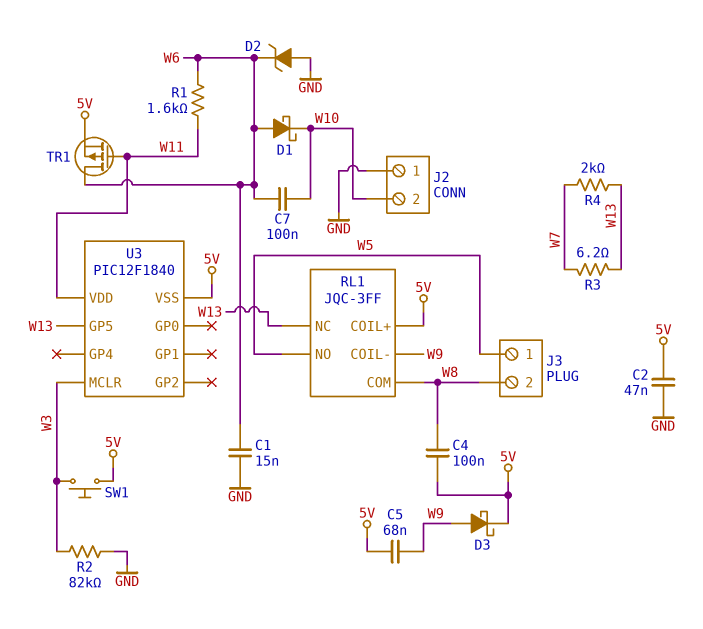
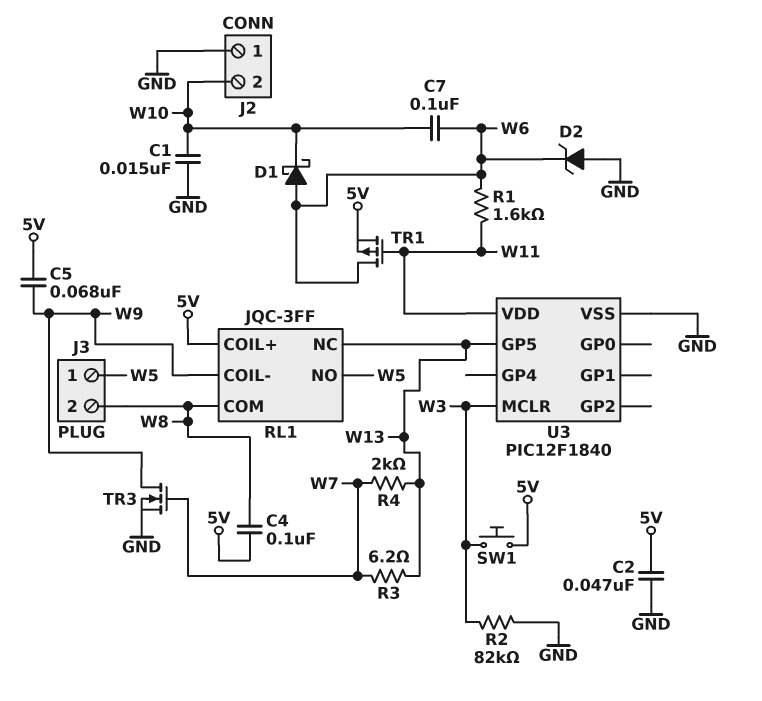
C1: 15nF (GND, W6) -> 15nF (GND, W10)
D3: schottky (A W9, K 5V) -> none
TR3: none -> NMOS (G W7, D W9, S GND)
U3 pin VSS: 5V -> GND

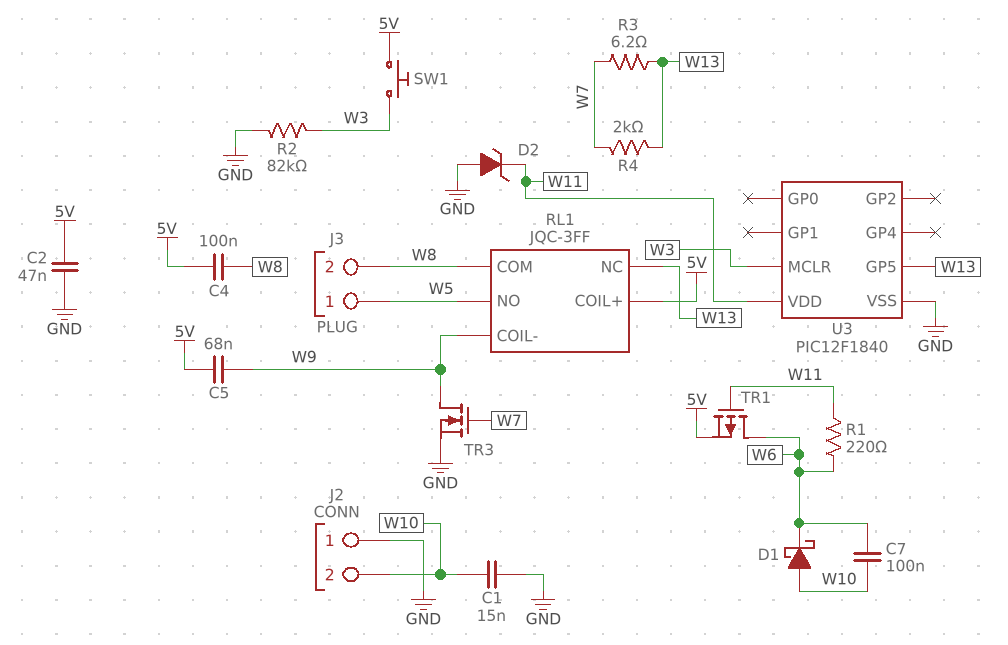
D1: schottky (A W6, K W10) -> schottky (A W10, K W6)
D2: zener (A GND, K W6) -> zener (A GND, K W11)
R1: 1.6k (W6, W11) -> 220 (W6, W11)

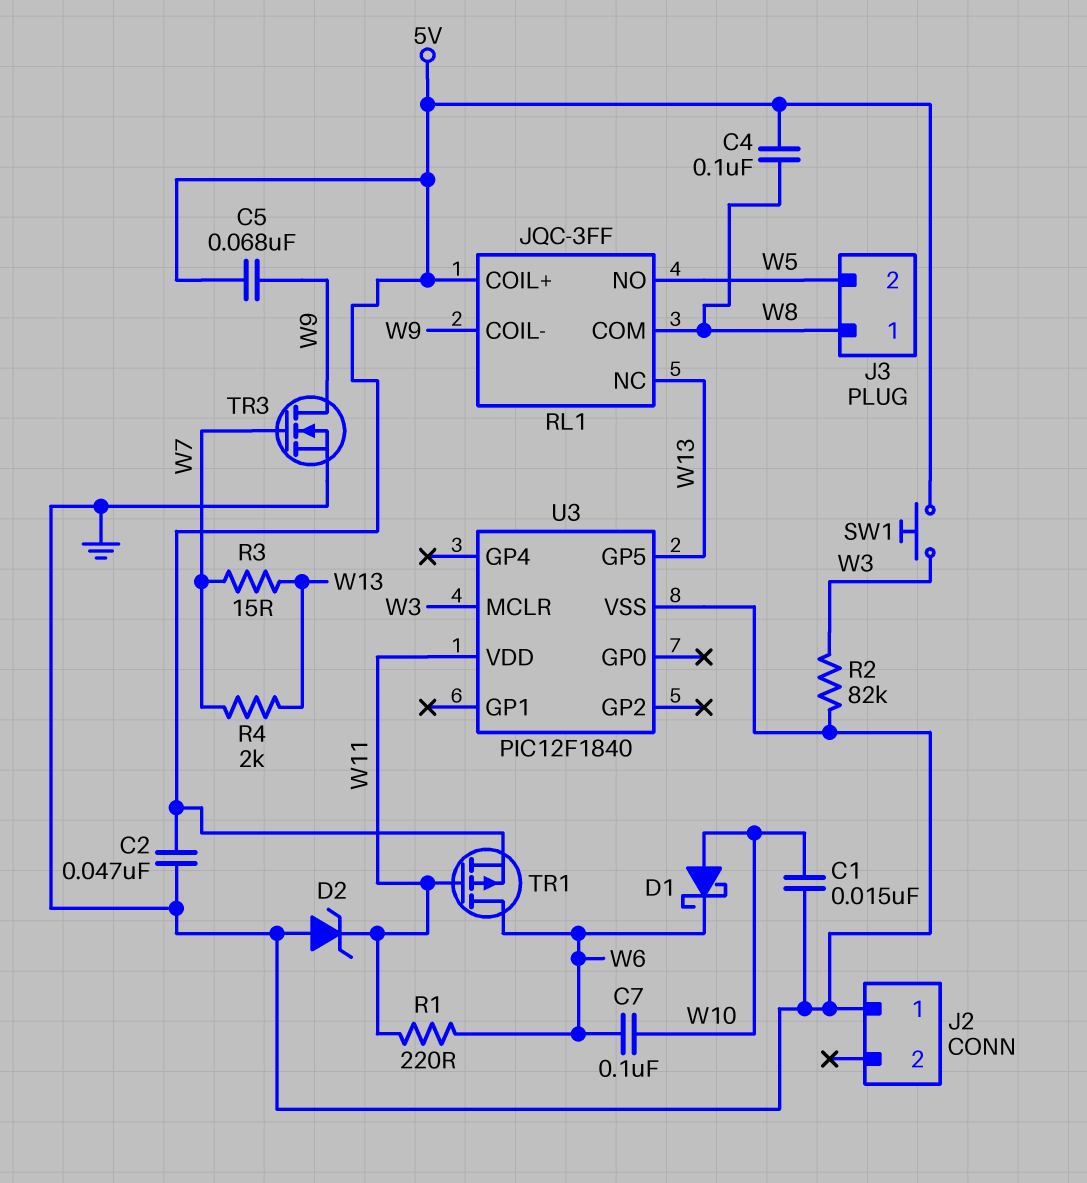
J2 pin 2: W10 -> none
J3 pin 1: W5 -> W8
J3 pin 2: W8 -> W5
R3: 6.2 (W7, W13) -> 15 (W7, W13)

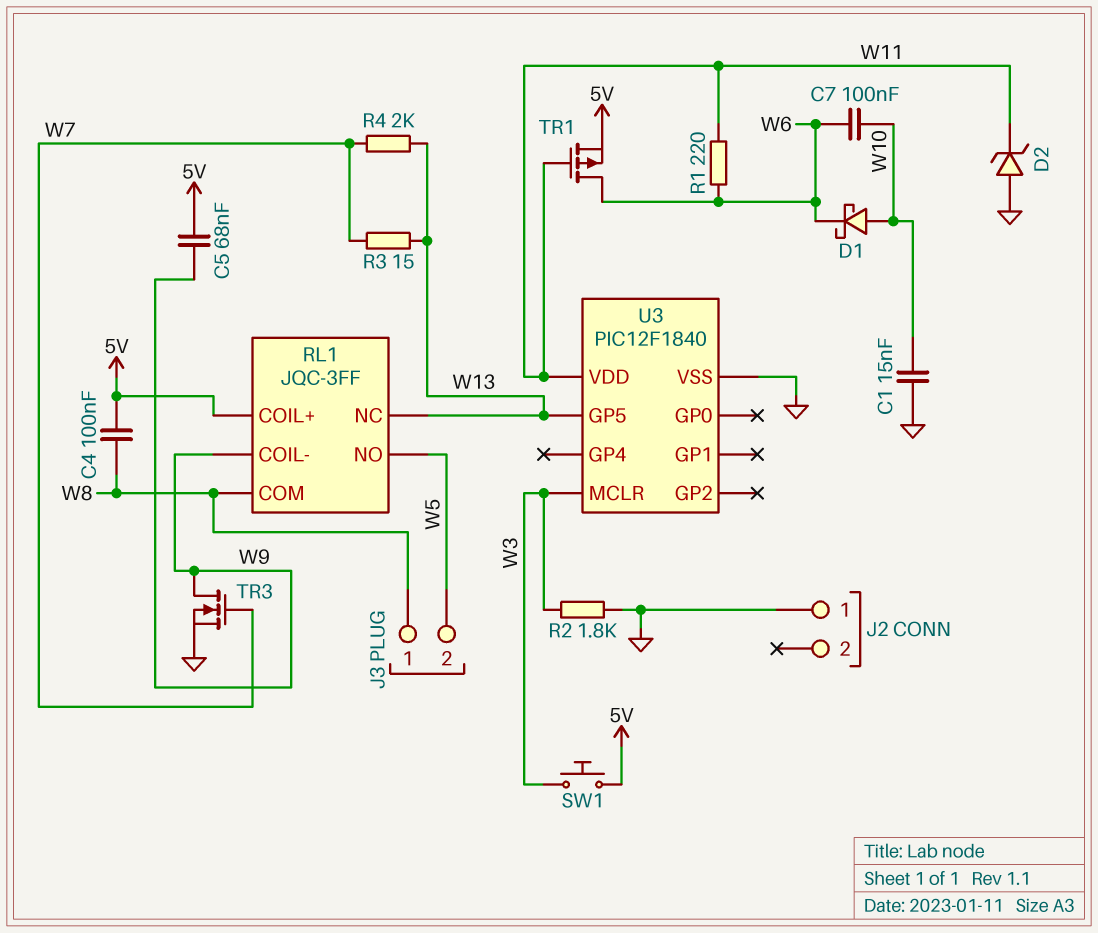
C2: 47nF (5V, GND) -> none
R2: 82k (GND, W3) -> 1.8k (GND, W3)

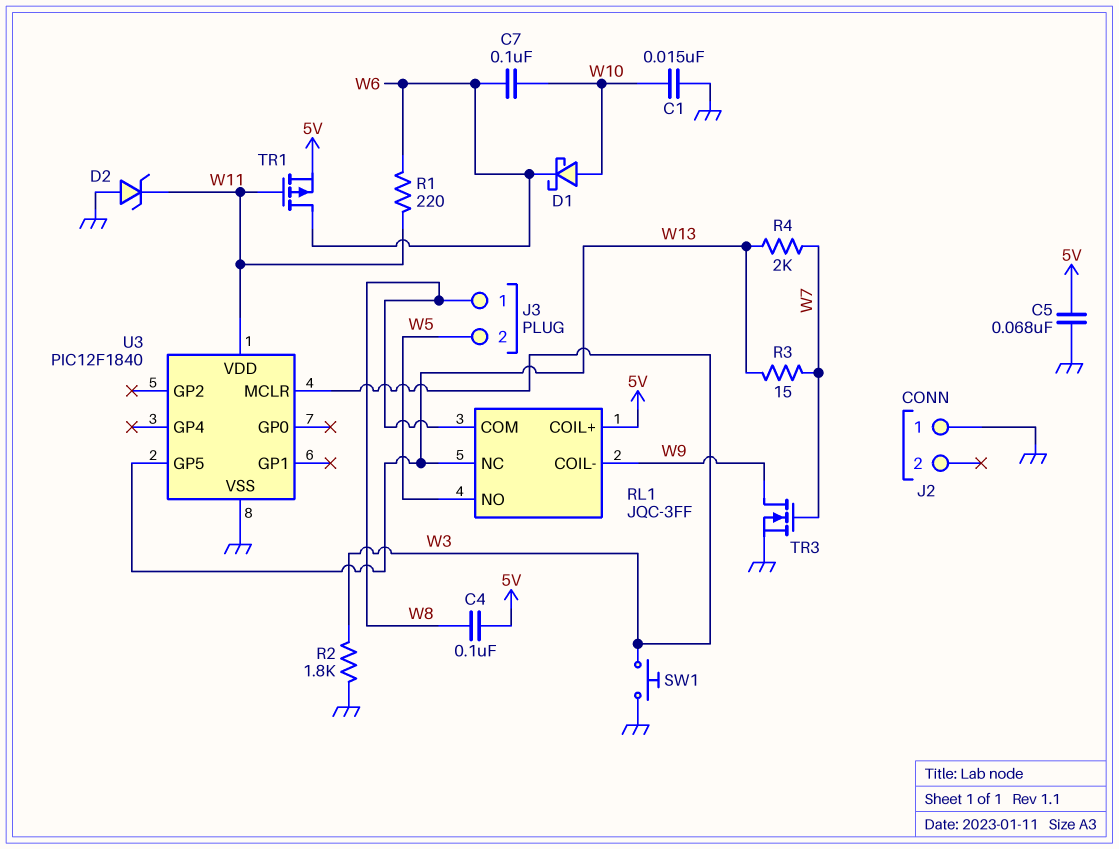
C5: 68nF (5V, W9) -> 68nF (5V, GND)
SW1: button (5V, W3) -> button (GND, W3)

